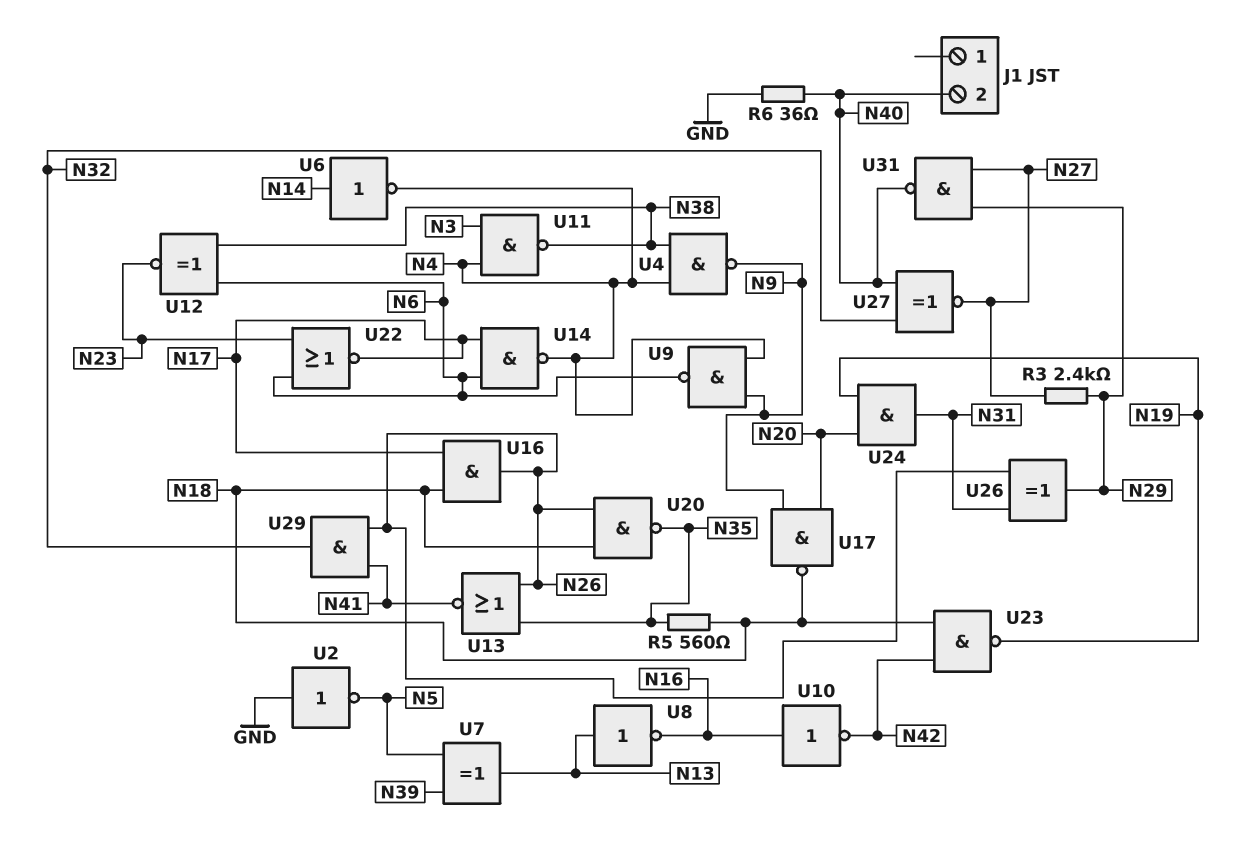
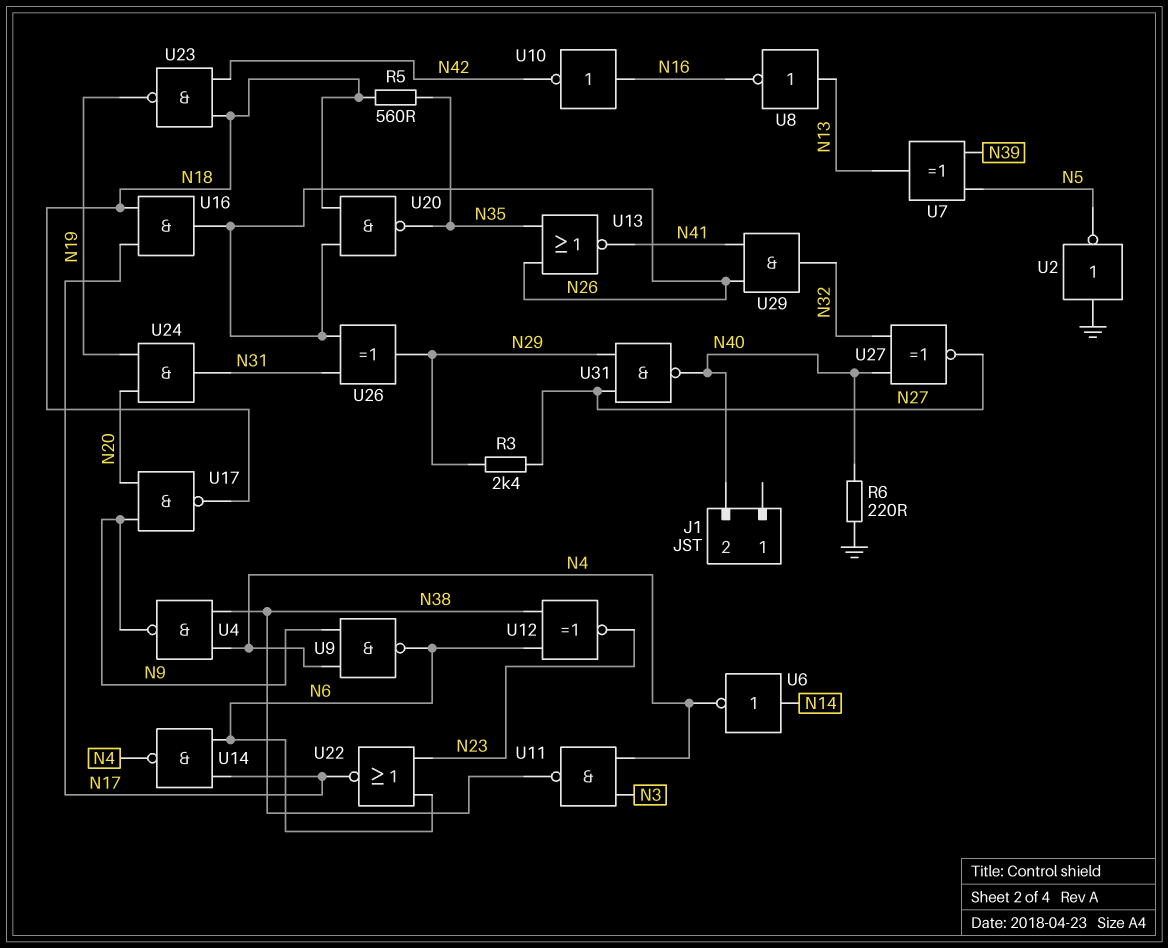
R6: 36 (GND, N40) -> 220 (GND, N40)

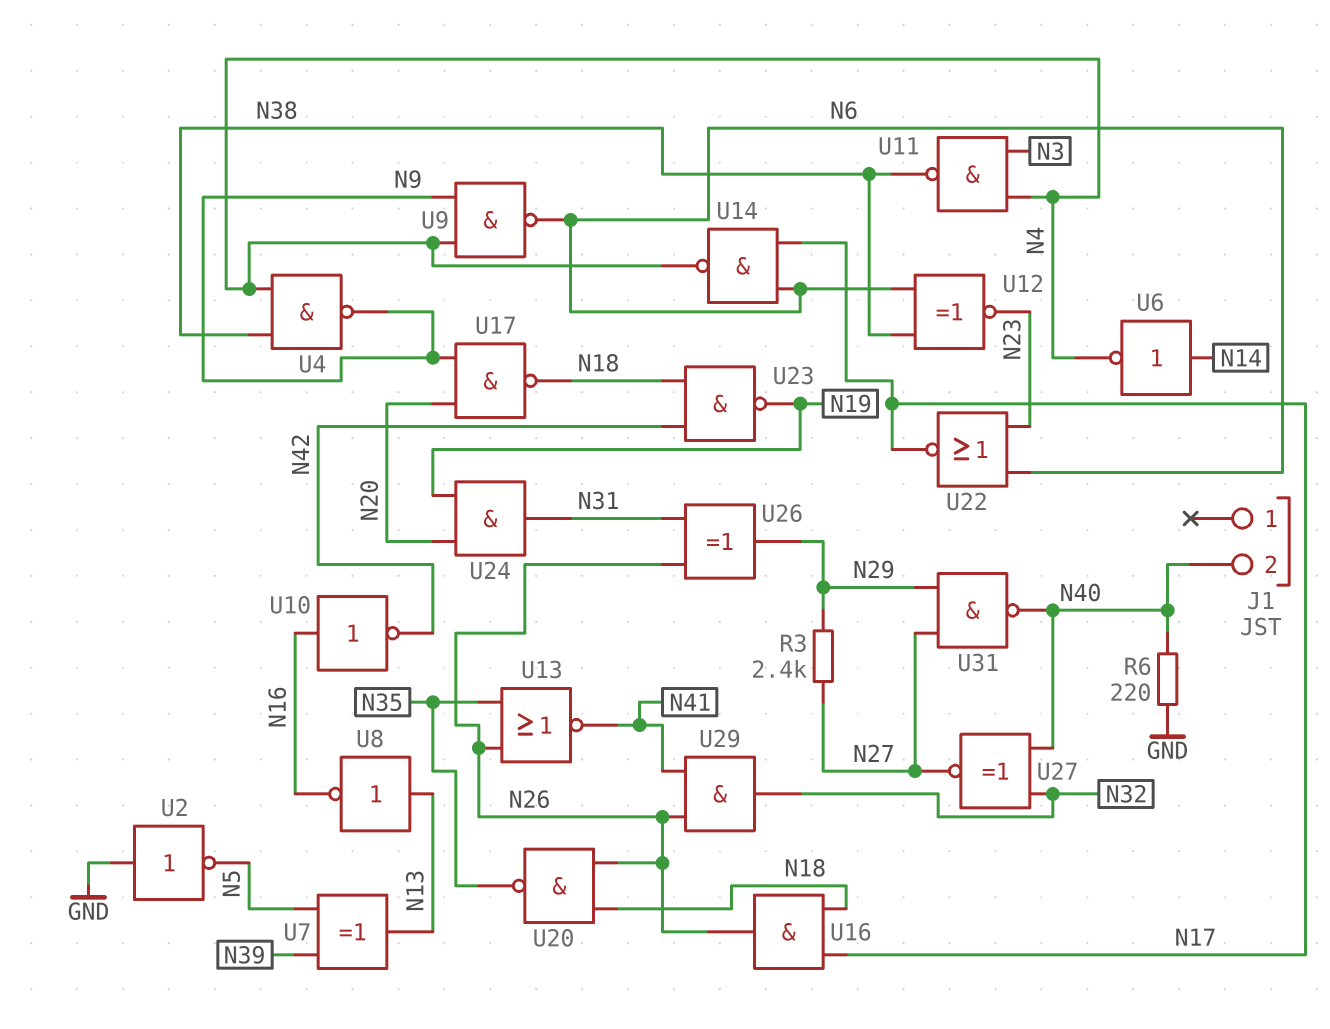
R5: 560 (N18, N35) -> none

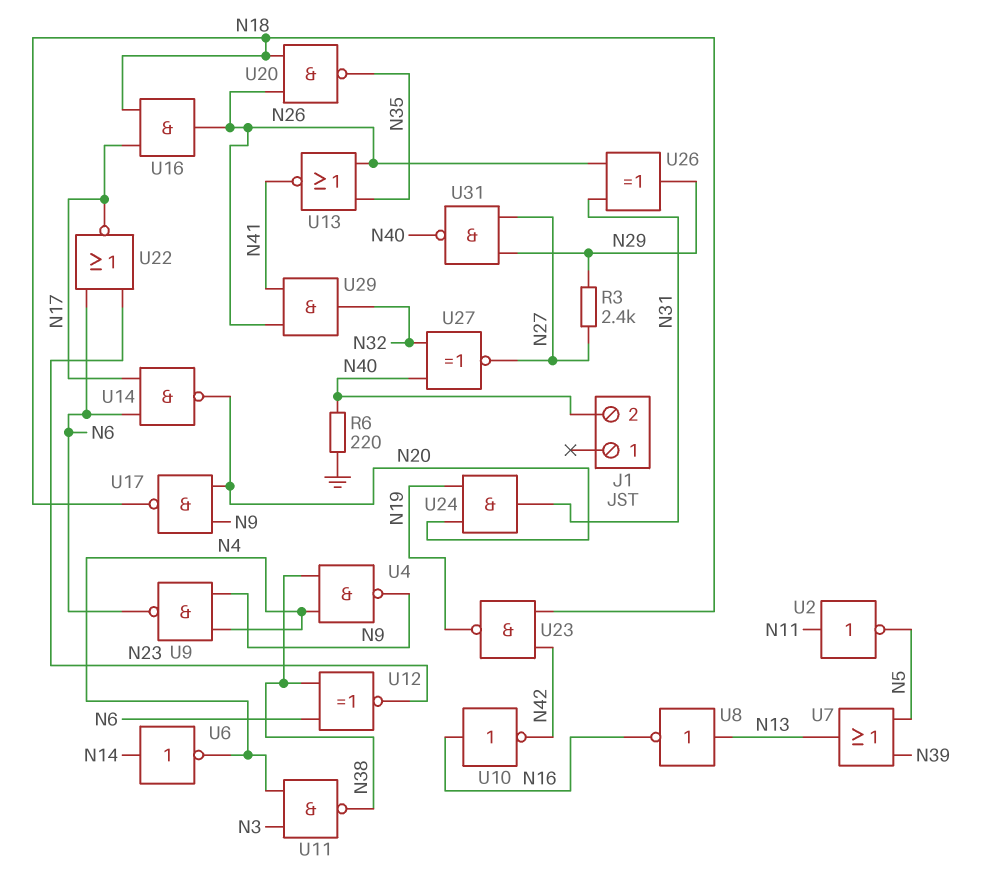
U2: NOT (in GND, out N5) -> NOT (in N11, out N5)
U7: XOR (in N5, in N39, out N13) -> OR (in N5, in N39, out N13)
U14: NAND (in N6, in N17, out N4) -> NAND (in N6, in N17, out N20)

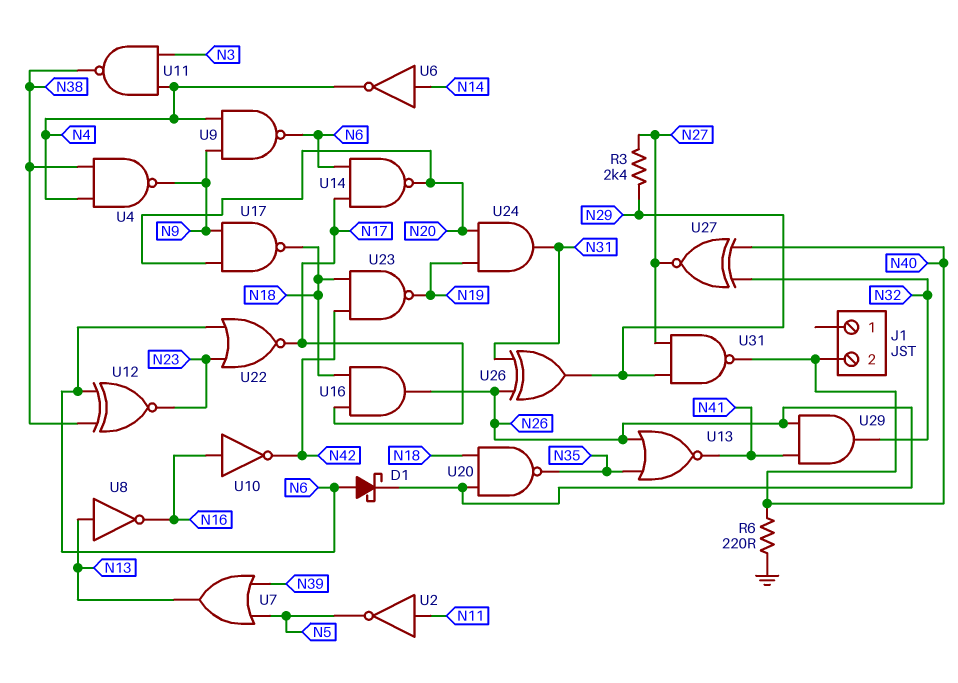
D1: none -> schottky (A N6, K N26)

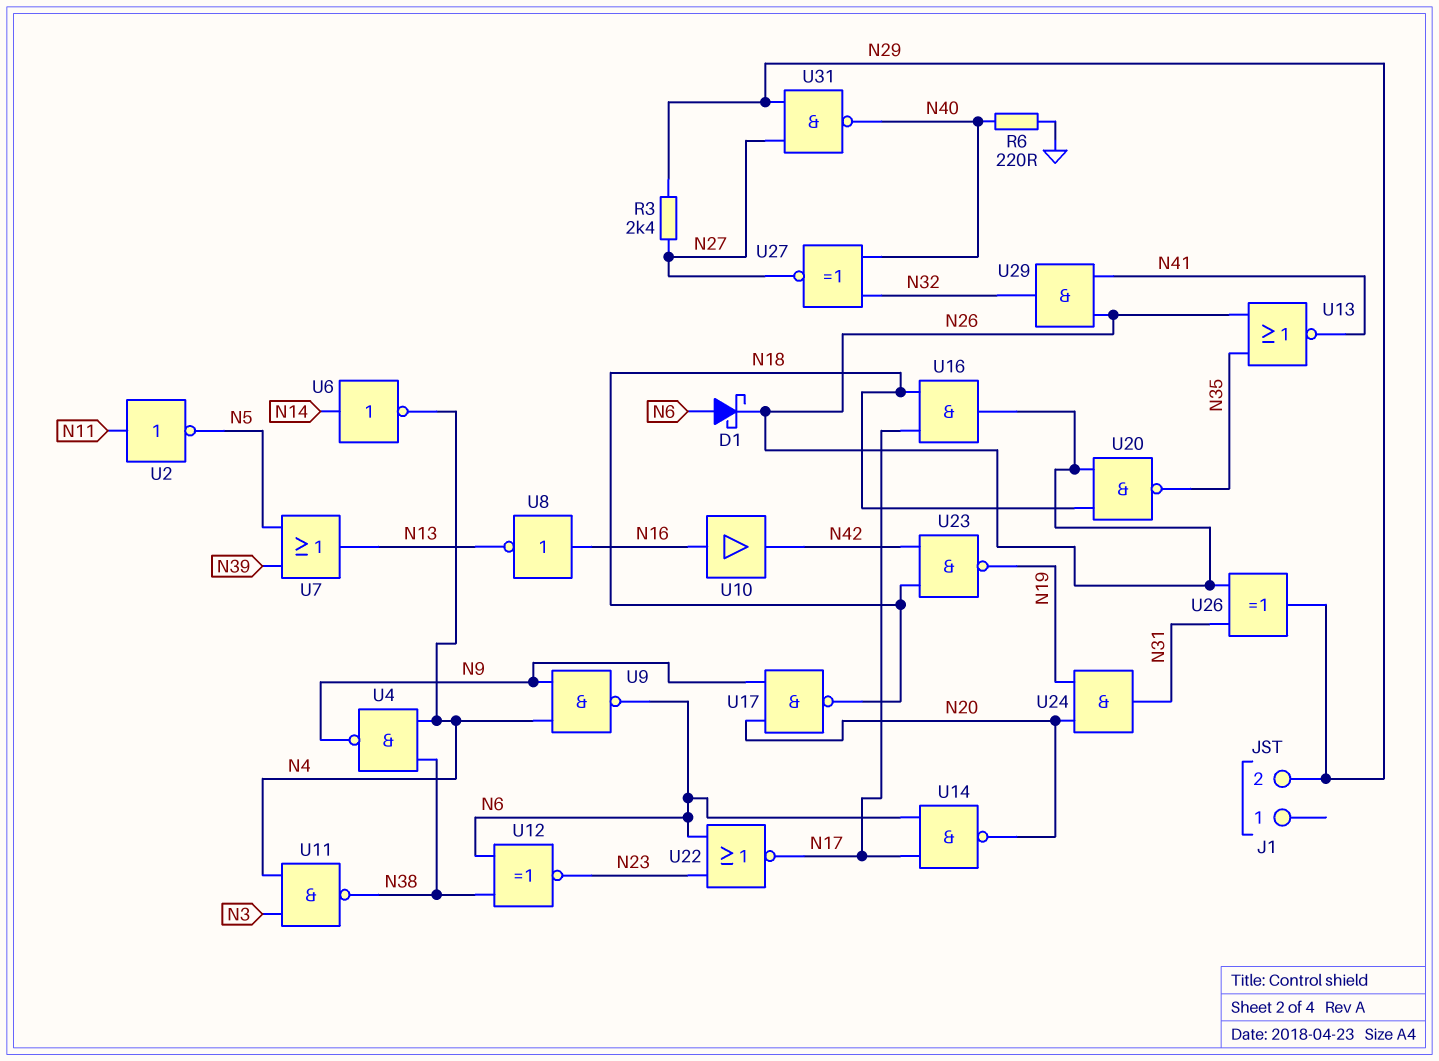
J1 pin 2: N40 -> N29
U8: NOT (in N13, out N16) -> NOT (in N16, out N13)
U10: NOT (in N16, out N42) -> buffer (in N16, out N42)

